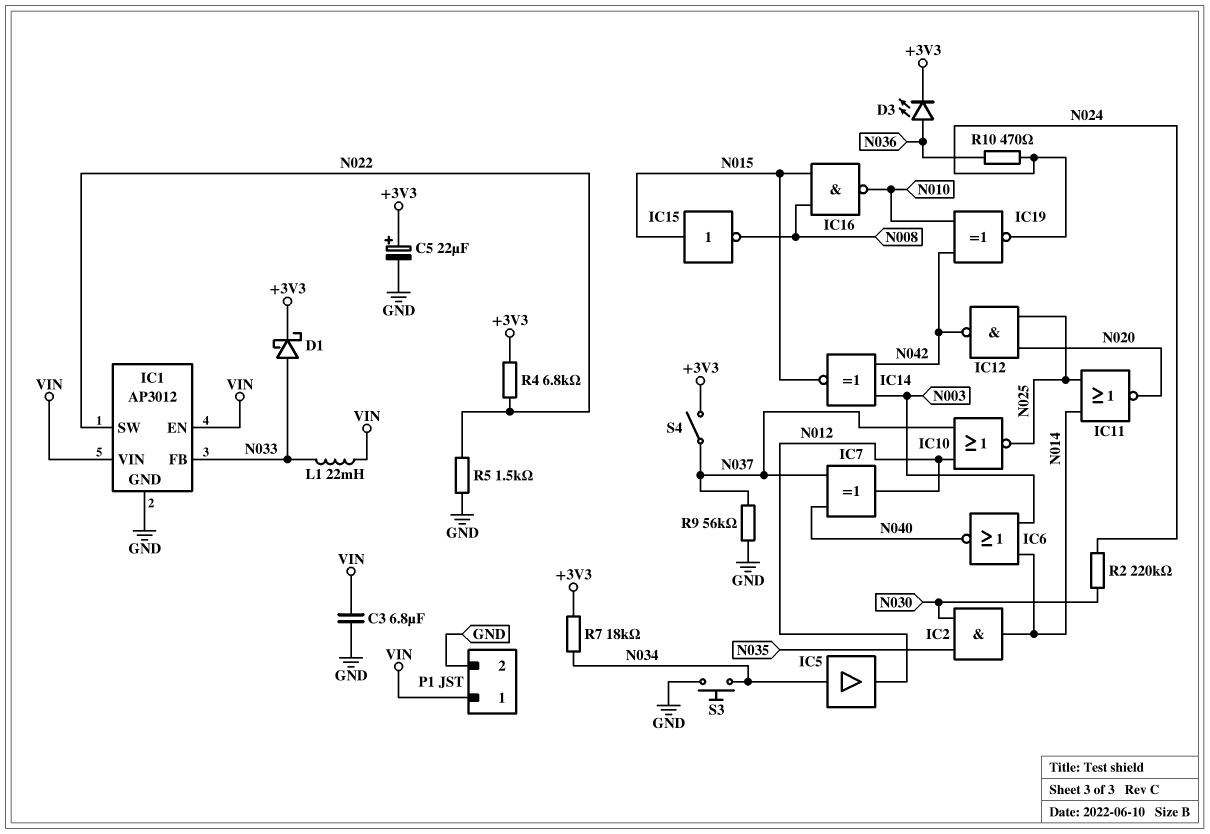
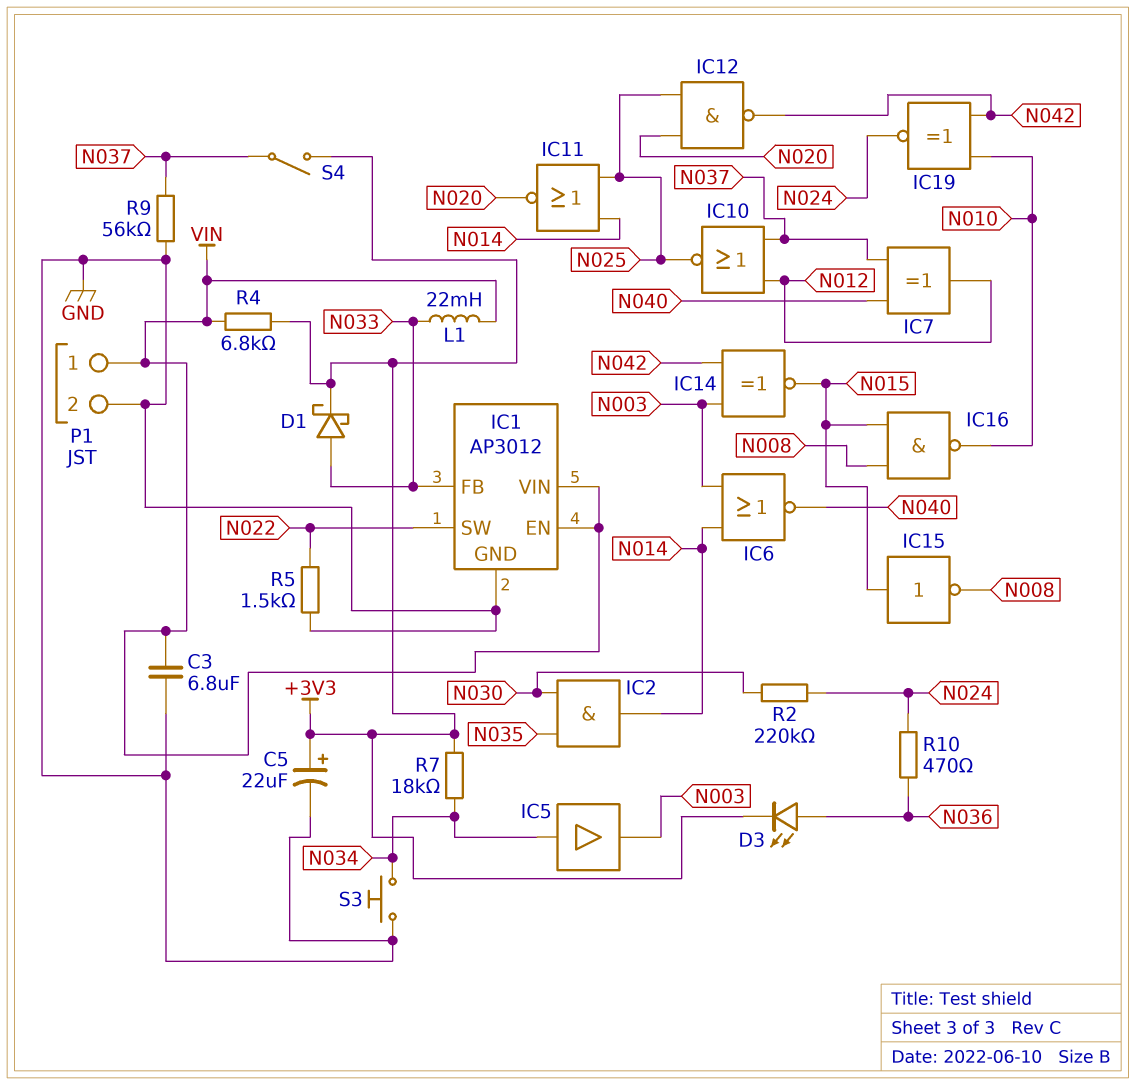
IC5: buffer (in N034, out N012) -> buffer (in N034, out N003)
R4: 6.8k (+3V3, N022) -> 6.8k (+3V3, VIN)

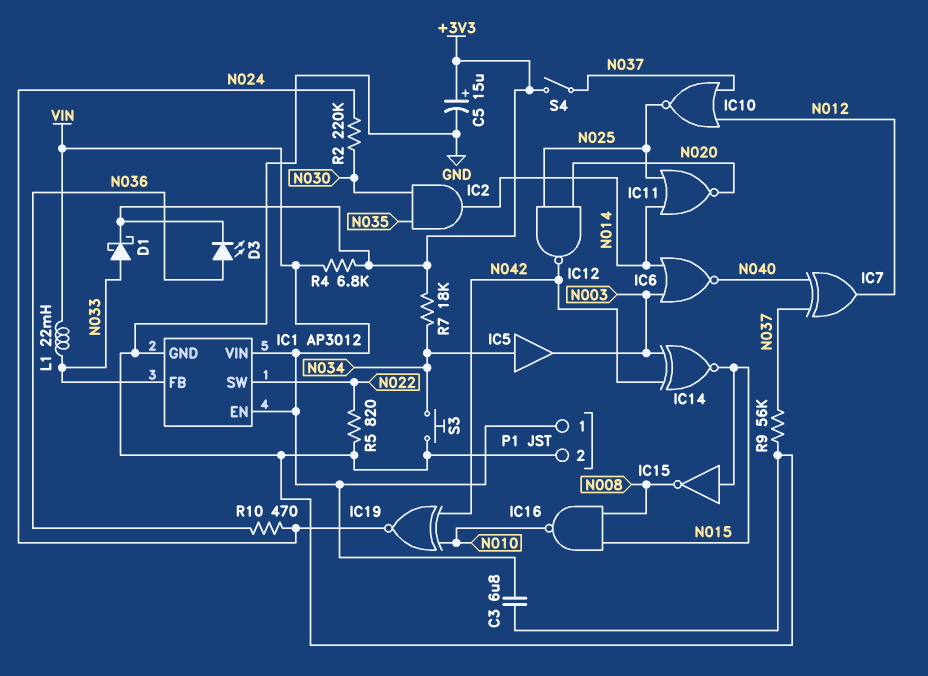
C5: 22uF (plus +3V3, minus GND) -> 15uF (plus +3V3, minus GND)
R5: 1.5k (GND, N022) -> 820 (GND, N022)

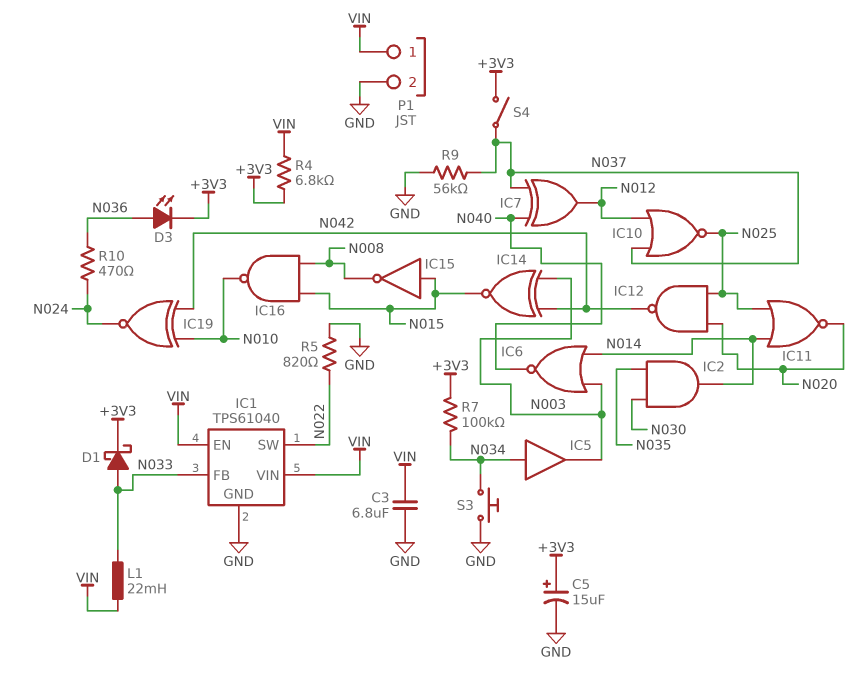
IC1: AP3012 -> TPS61040
R2: 220k (N024, N030) -> none
R7: 18k (+3V3, N034) -> 100k (+3V3, N034)

